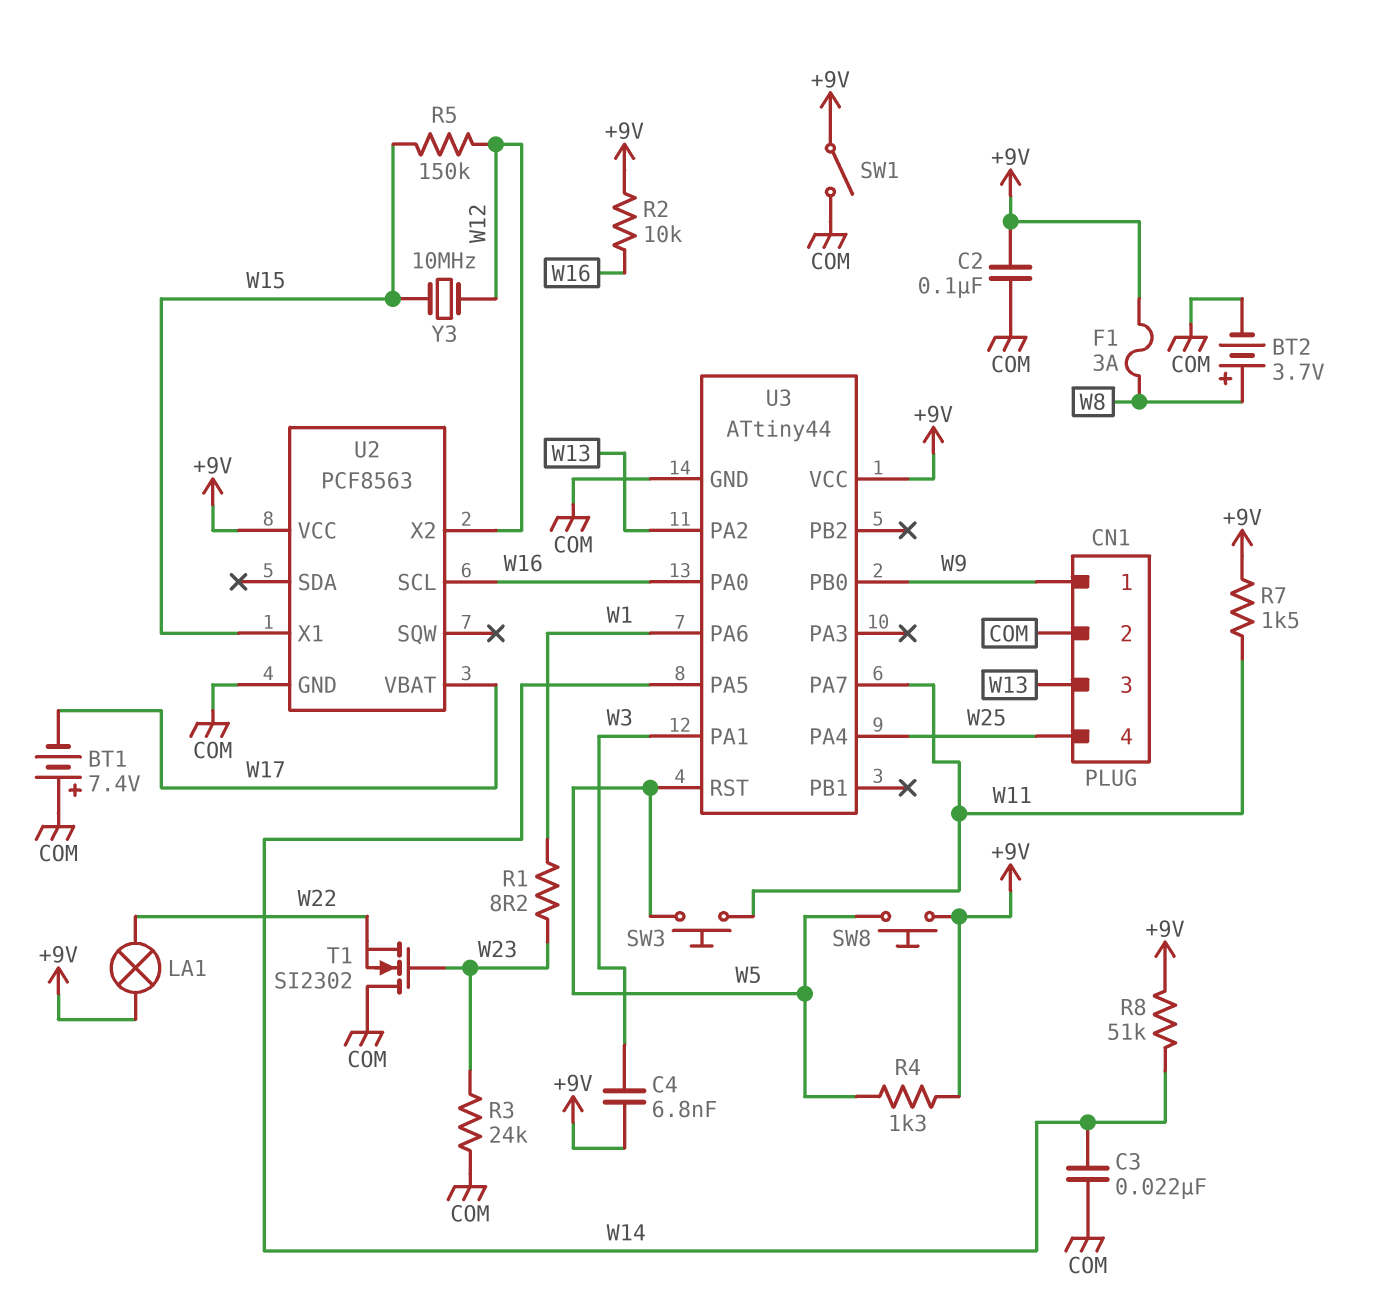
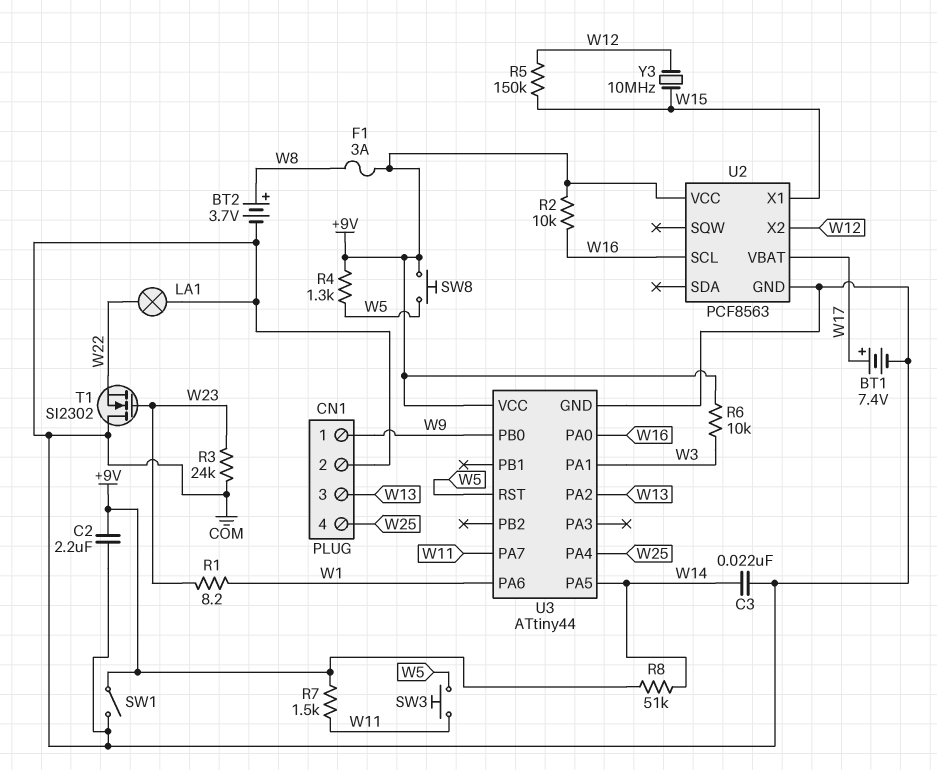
BT1: 7.4V (plus COM, minus W17) -> 7.4V (plus W17, minus COM)
C2: 100nF (+9V, COM) -> 2.2uF (+9V, COM)
C4: 6.8nF (+9V, W3) -> none
LA1: lamp (+9V, W22) -> lamp (COM, W22)
R6: none -> 10k (+9V, W3)

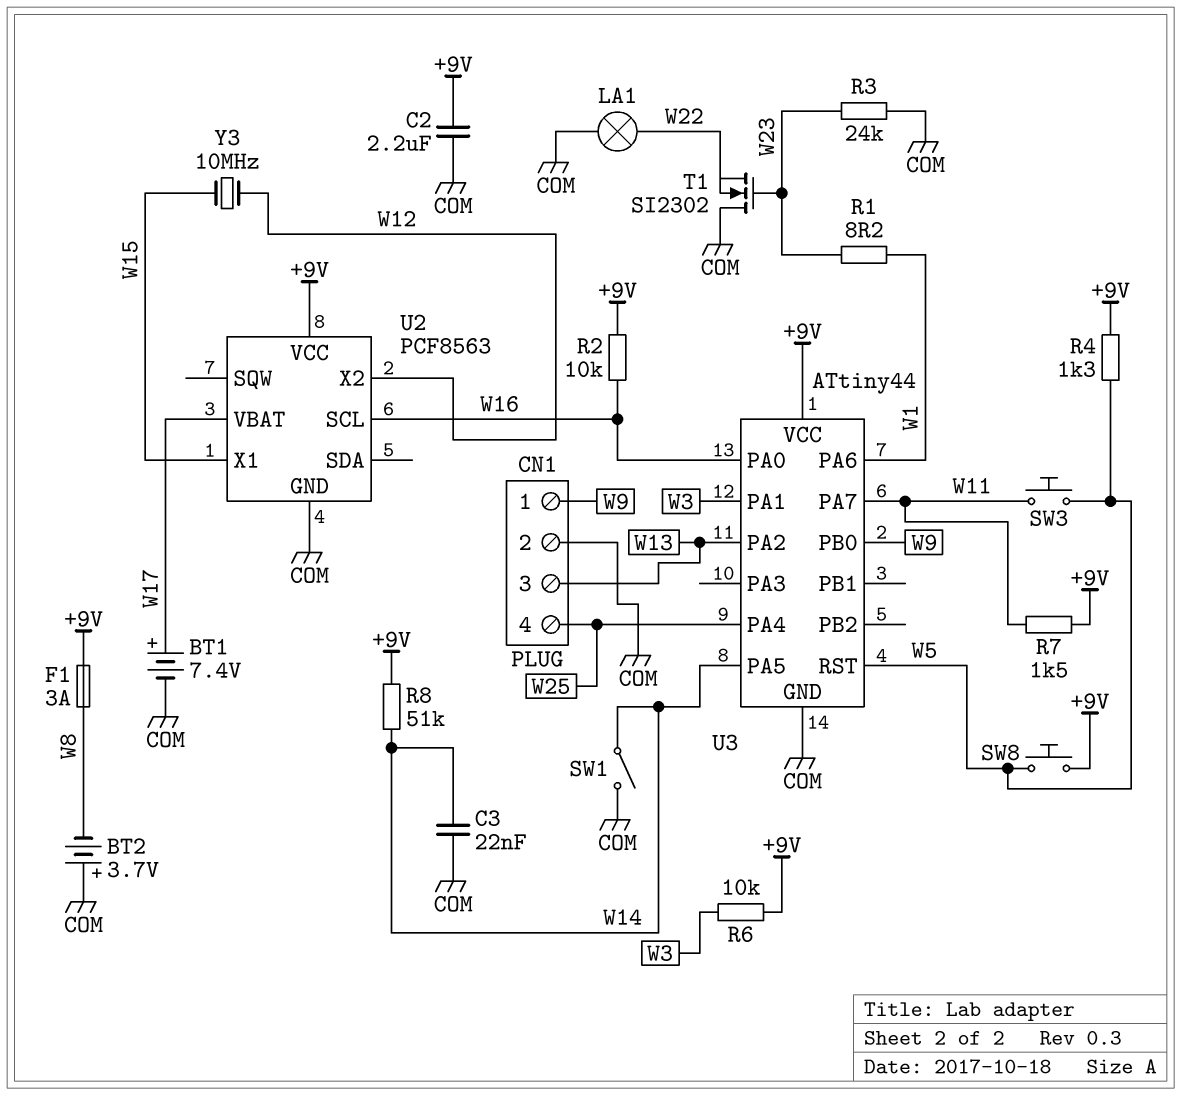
BT2: 3.7V (plus W8, minus COM) -> 3.7V (plus COM, minus W8)
R5: 150k (W12, W15) -> none
SW1: switch (+9V, COM) -> switch (COM, W14)

